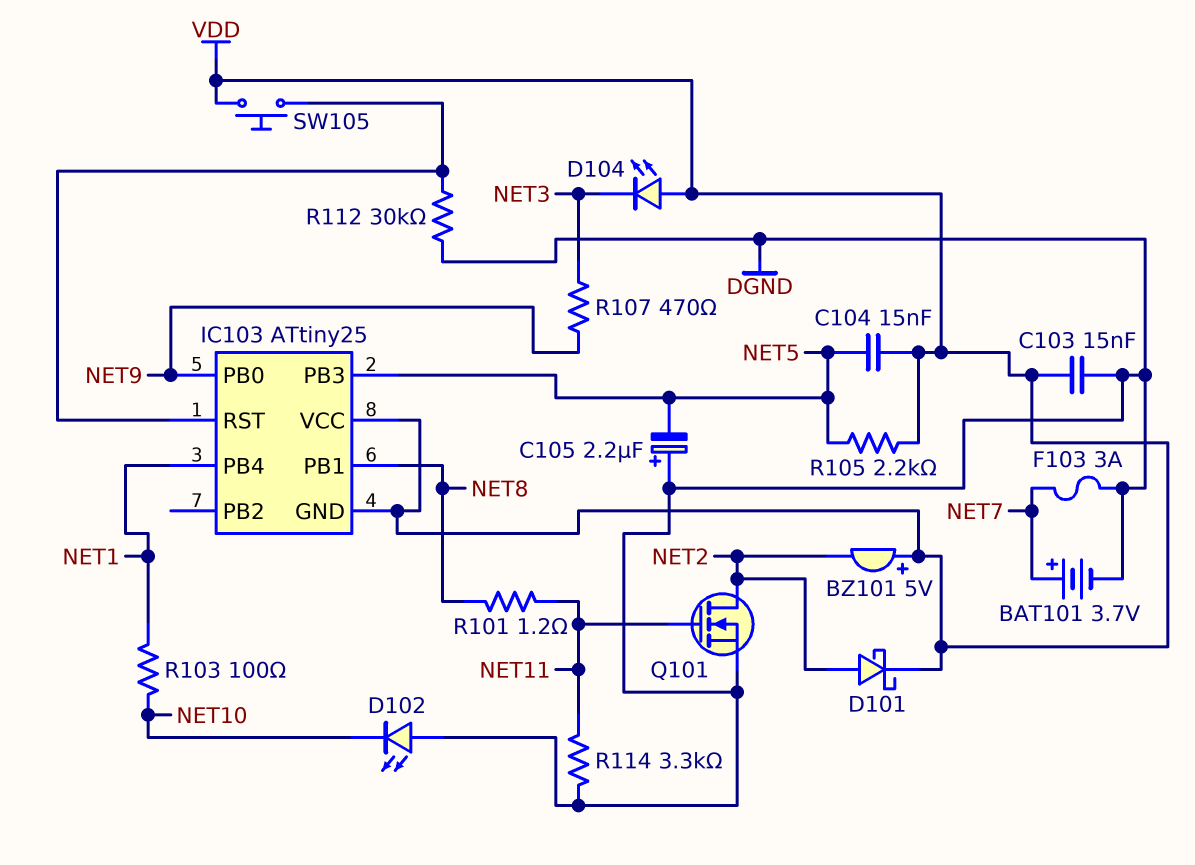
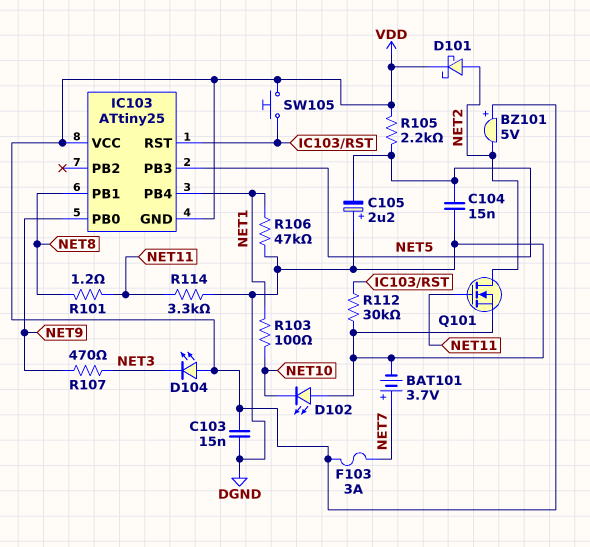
C104: 15nF (NET5, VDD) -> 15nF (DGND, NET5)
F103: 3A (DGND, NET7) -> 3A (NET7, VDD)
R106: none -> 47k (DGND, NET1)

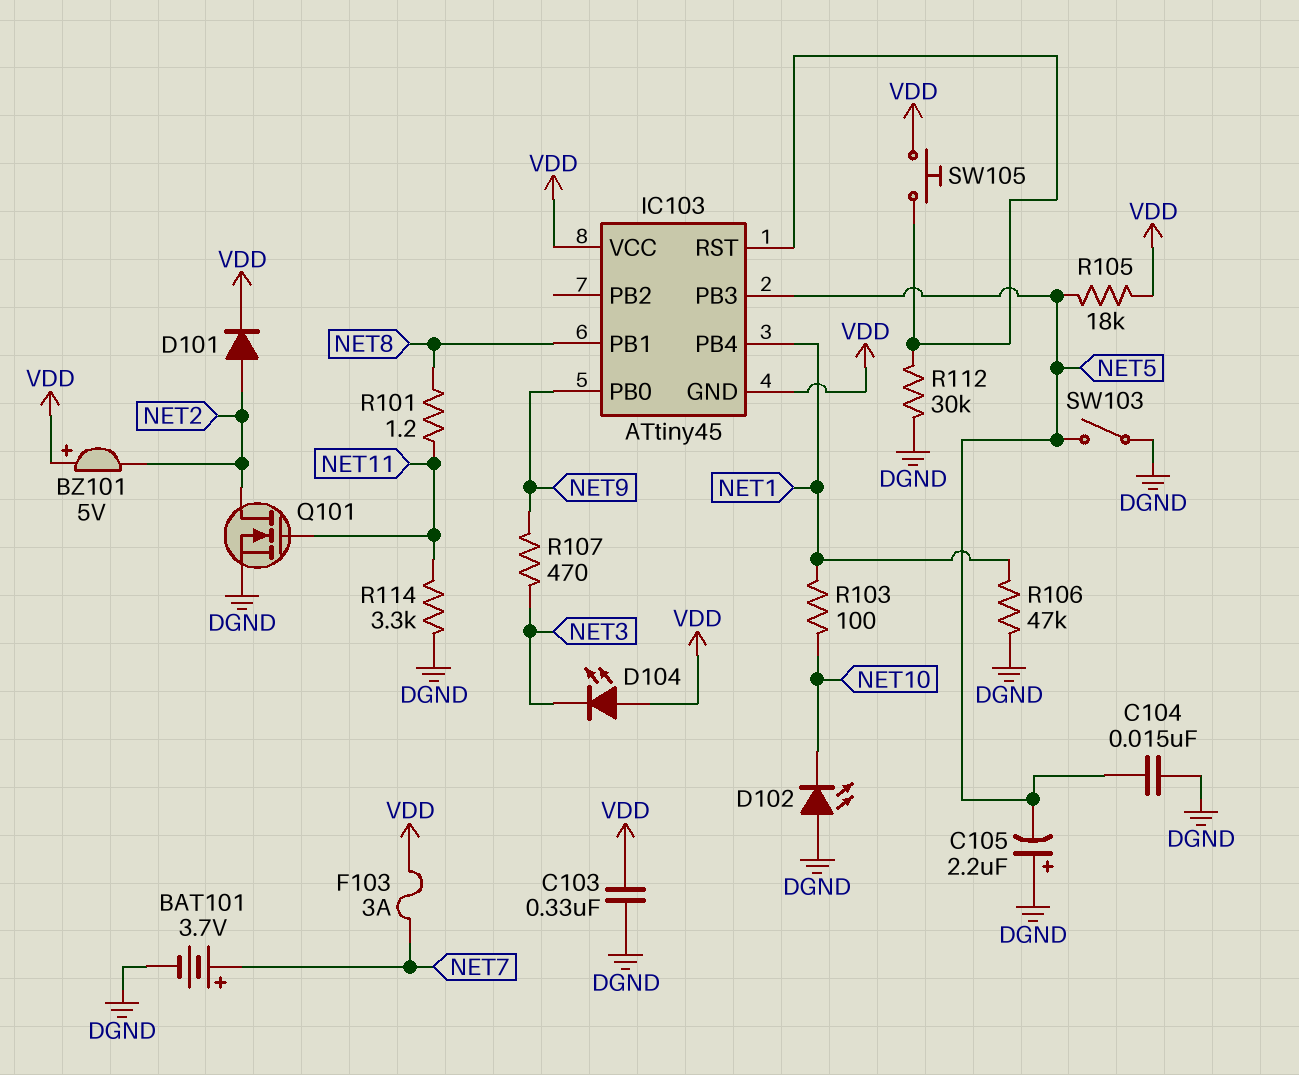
C103: 15nF (DGND, VDD) -> 330nF (DGND, VDD)
D101: schottky (A NET2, K VDD) -> diode (A NET2, K VDD)
IC103: ATtiny25 -> ATtiny45
R105: 2.2k (NET5, VDD) -> 18k (NET5, VDD)
SW103: none -> switch (DGND, NET5)

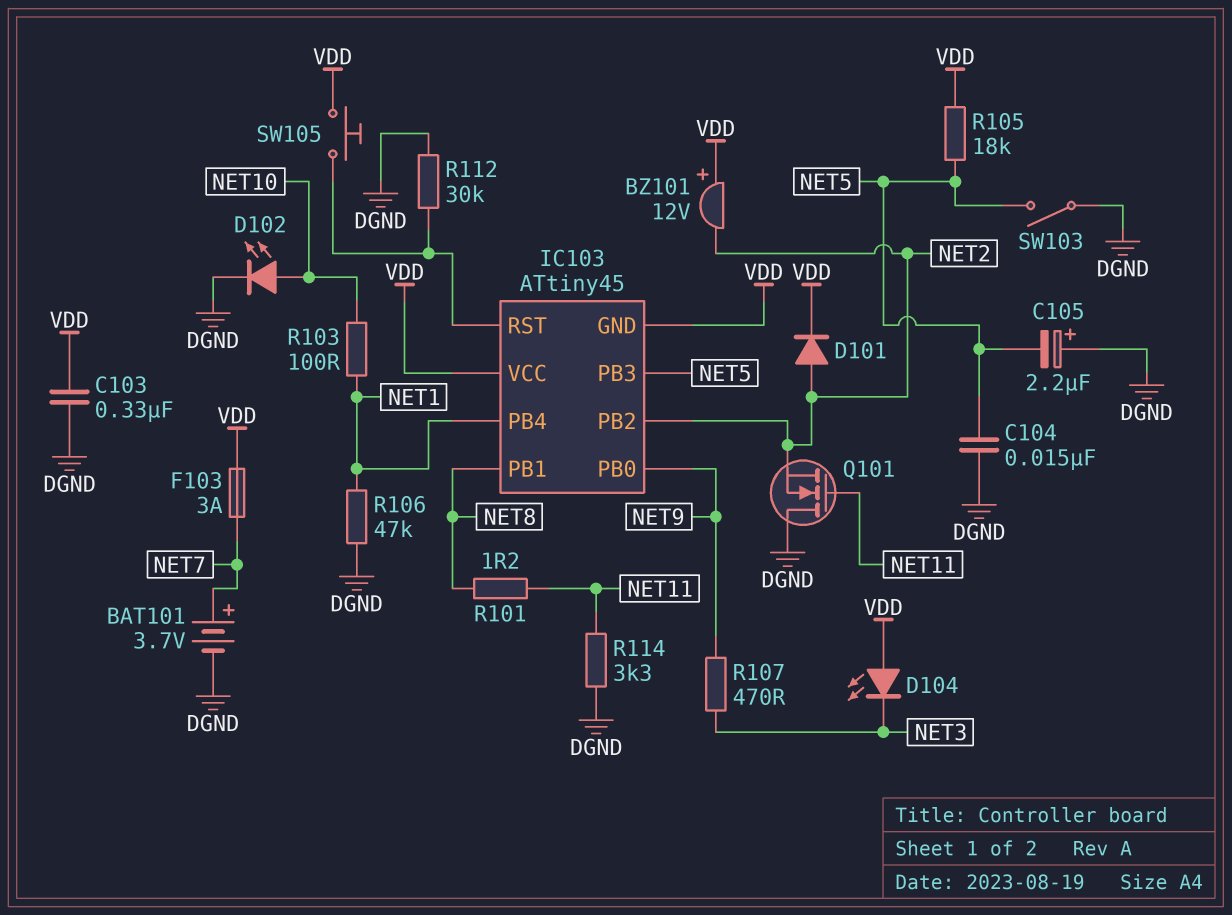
BZ101: buzzer 5V (plus VDD, minus NET2) -> buzzer 12V (plus VDD, minus NET2)
D102: LED (A DGND, K NET10) -> LED (A NET10, K DGND)
IC103 pin PB2: none -> NET2
Q101: NMOS (G NET11, D NET2, S DGND) -> NMOS (G NET11, D DGND, S NET2)

